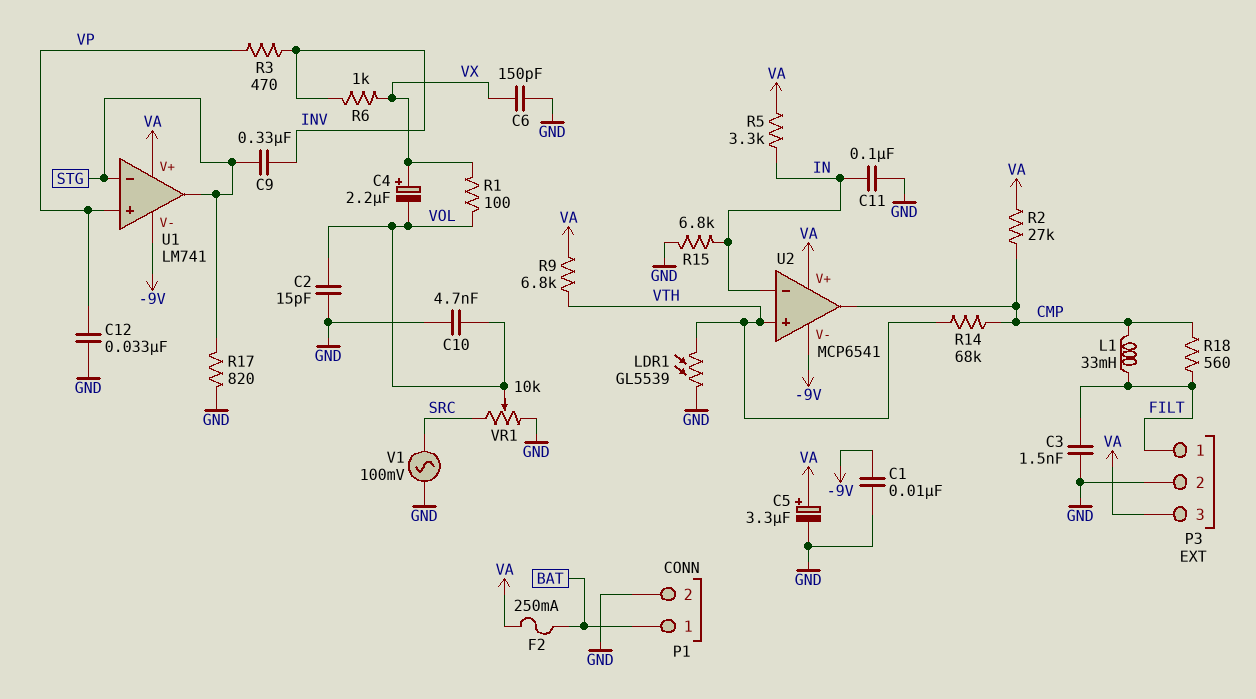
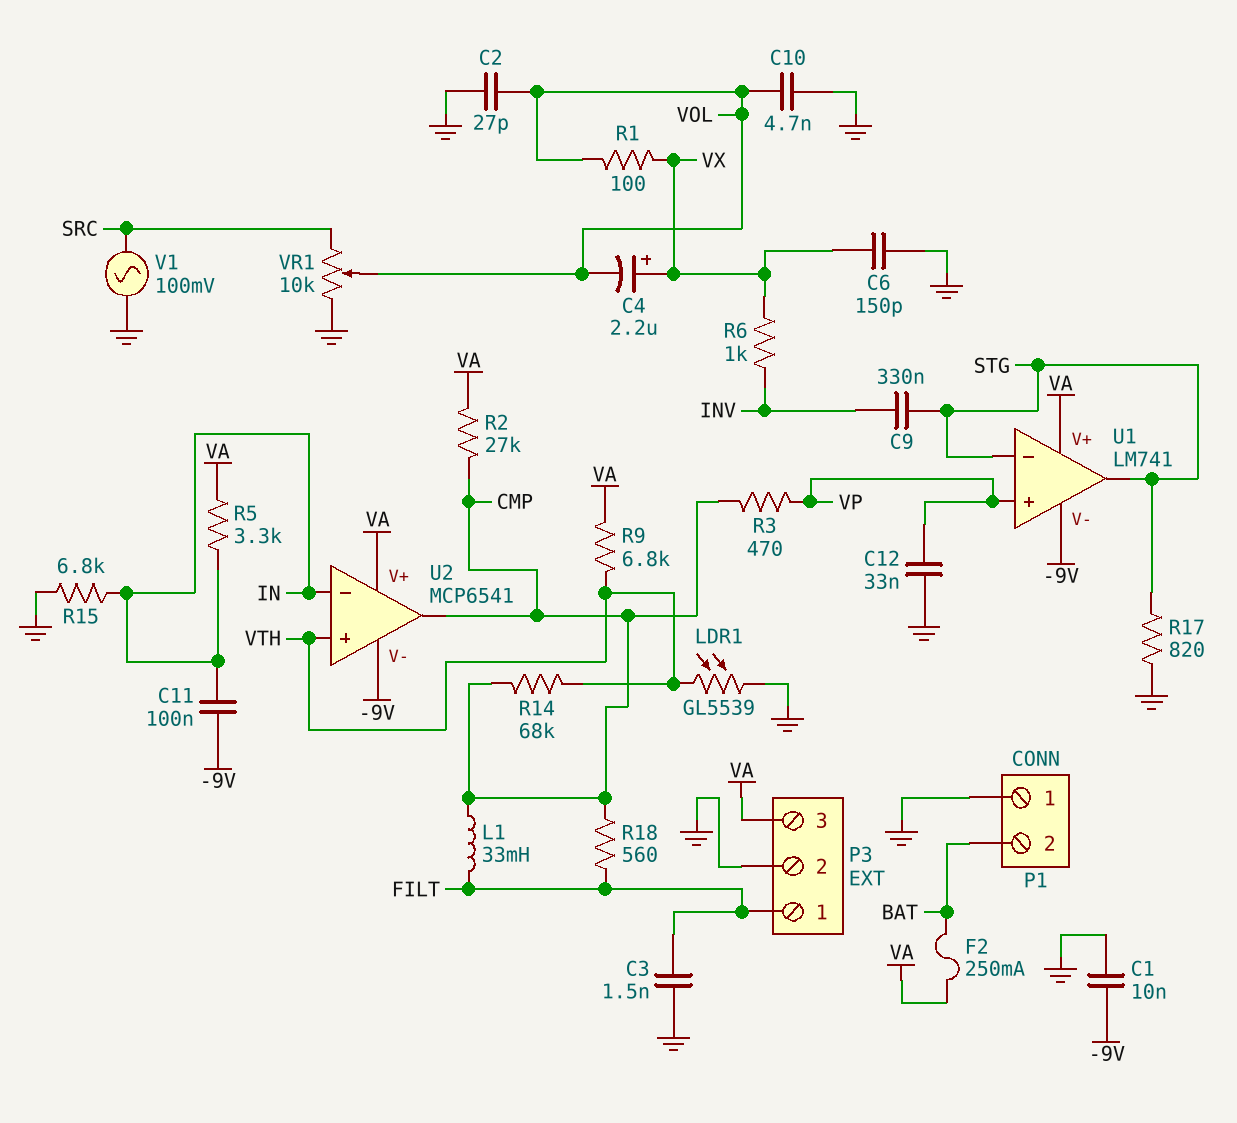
C2: 15pF (GND, VOL) -> 27pF (GND, VOL)
C5: 3.3uF (plus VA, minus GND) -> none
C11: 100nF (GND, IN) -> 100nF (-9V, IN)
P1 pin 1: BAT -> GND
P1 pin 2: GND -> BAT
R3: 470 (INV, VP) -> 470 (CMP, VP)

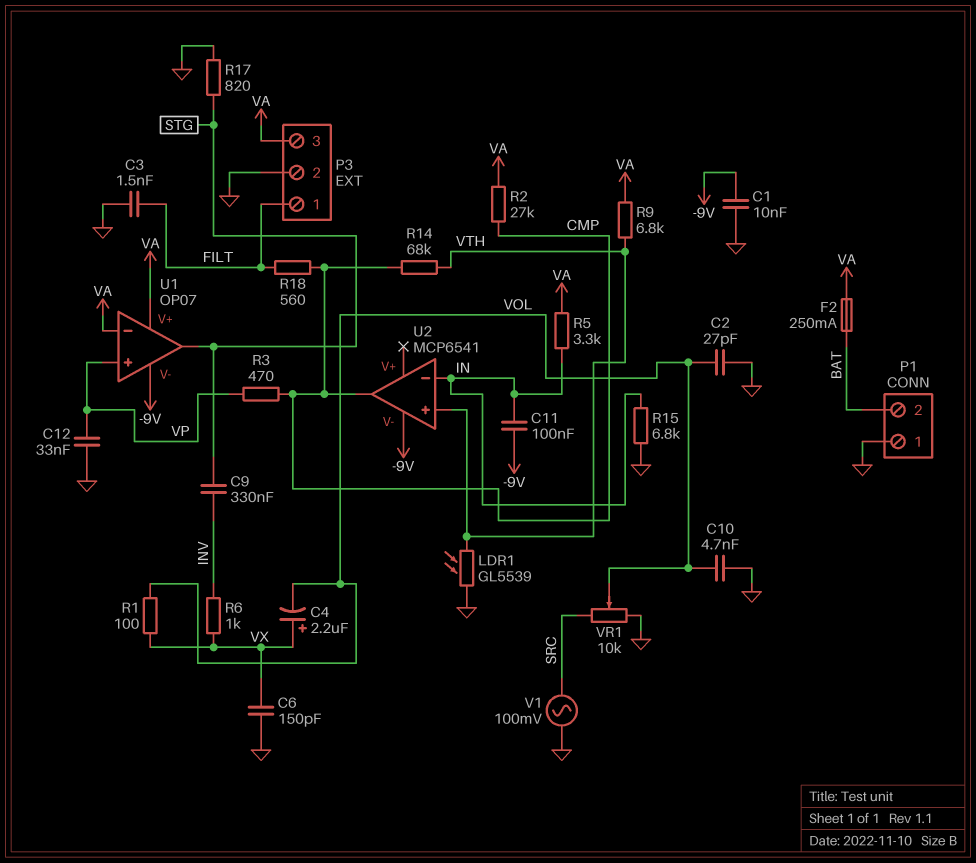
L1: 33mH (CMP, FILT) -> none
U1: LM741 -> OP07
U1 pin in-: STG -> VA
U2 pin V+: VA -> none

